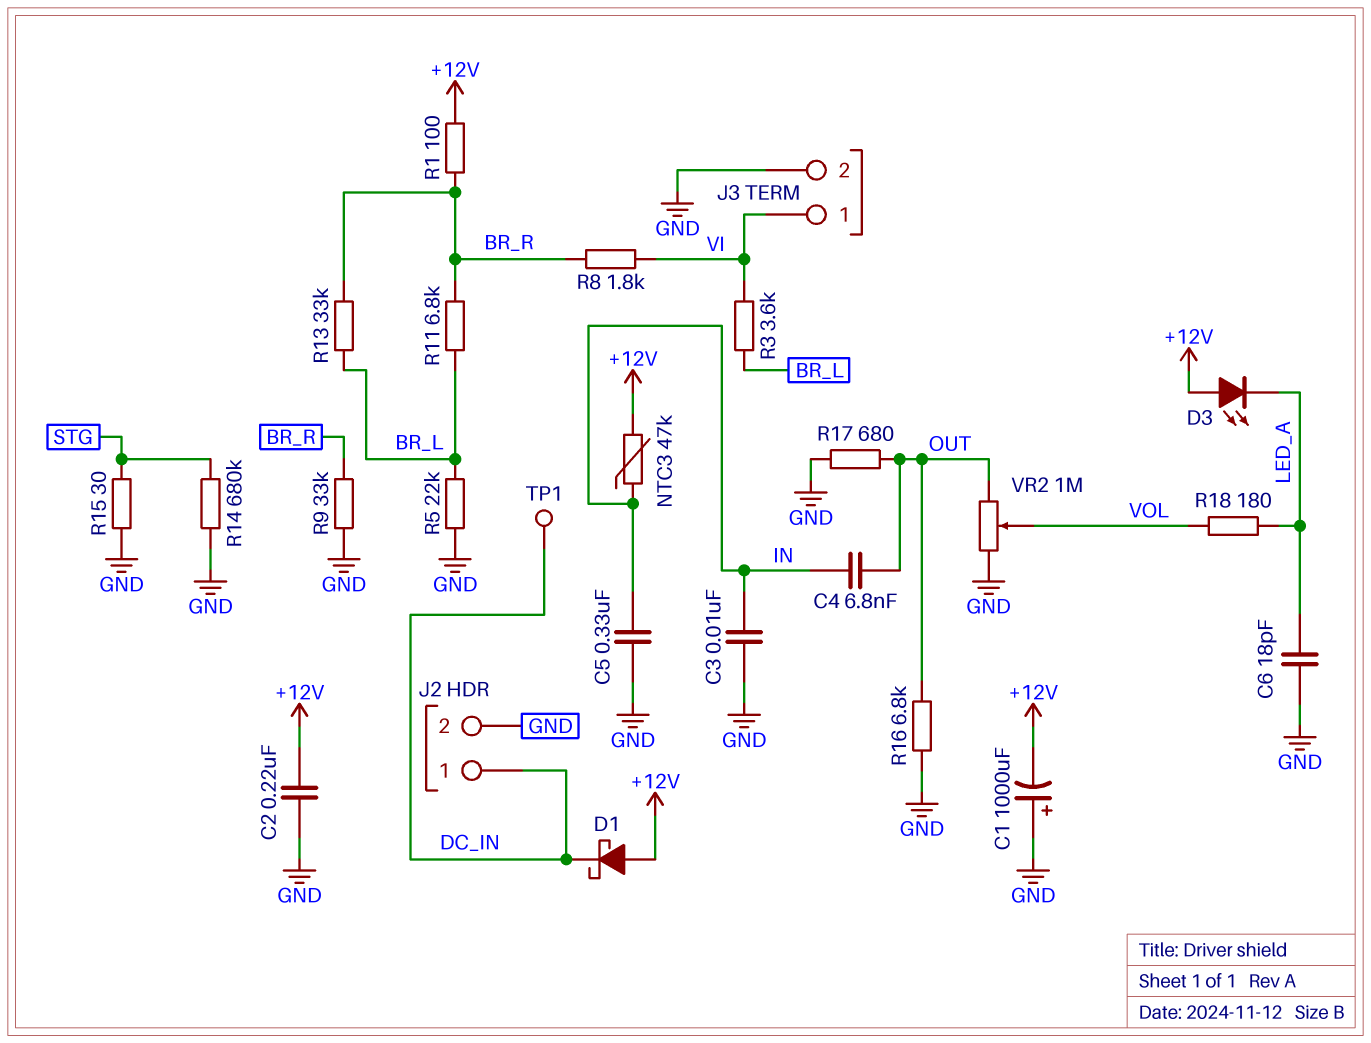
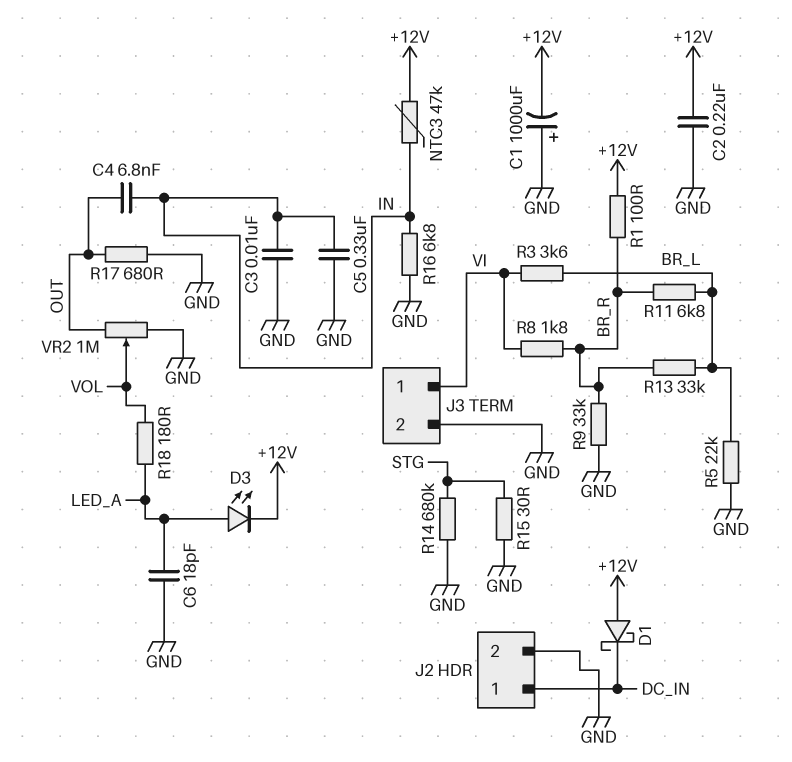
D3: LED (A +12V, K LED_A) -> LED (A LED_A, K +12V)
R16: 6.8k (GND, OUT) -> 6.8k (GND, IN)
TP1: test point (DC_IN) -> none

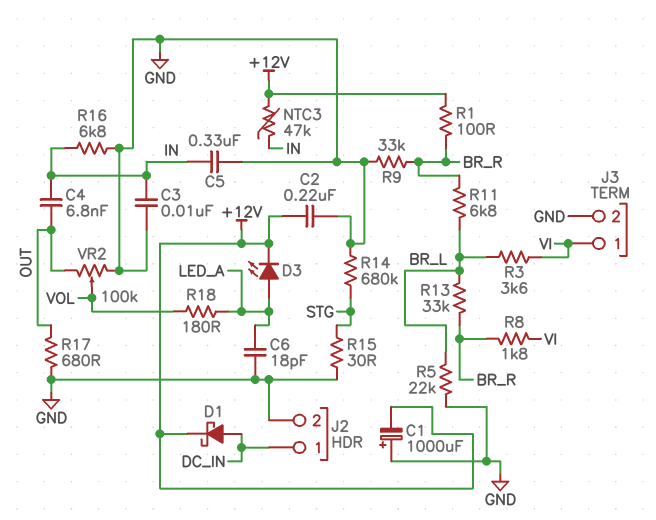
D1: schottky (A +12V, K DC_IN) -> schottky (A DC_IN, K +12V)
VR2: 1M (GND, OUT, wiper VOL) -> 100k (GND, OUT, wiper VOL)

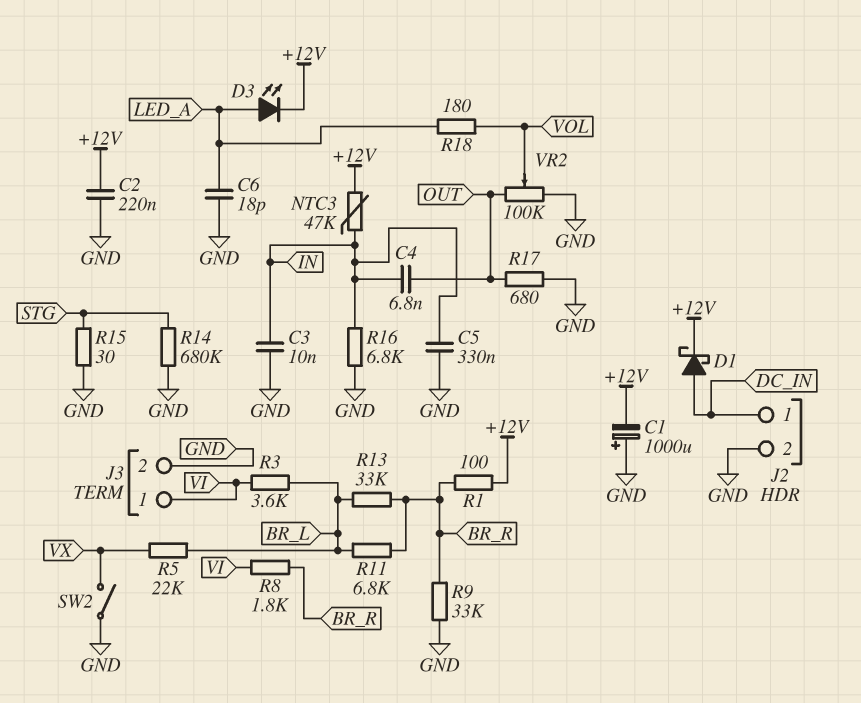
R5: 22k (BR_L, GND) -> 22k (BR_L, VX)
SW2: none -> switch (GND, VX)

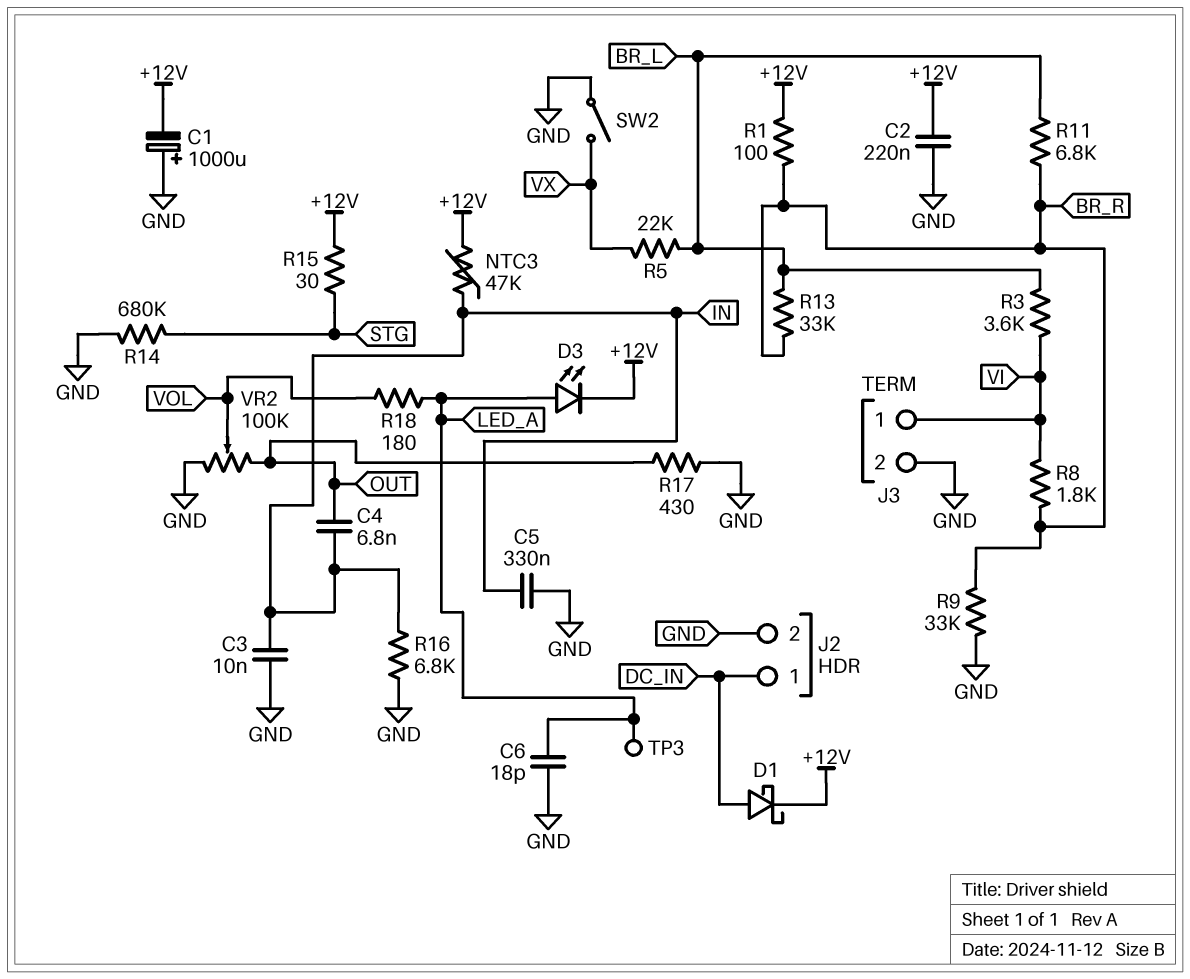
R15: 30 (GND, STG) -> 30 (+12V, STG)
R17: 680 (GND, OUT) -> 430 (GND, OUT)
TP3: none -> test point (LED_A)

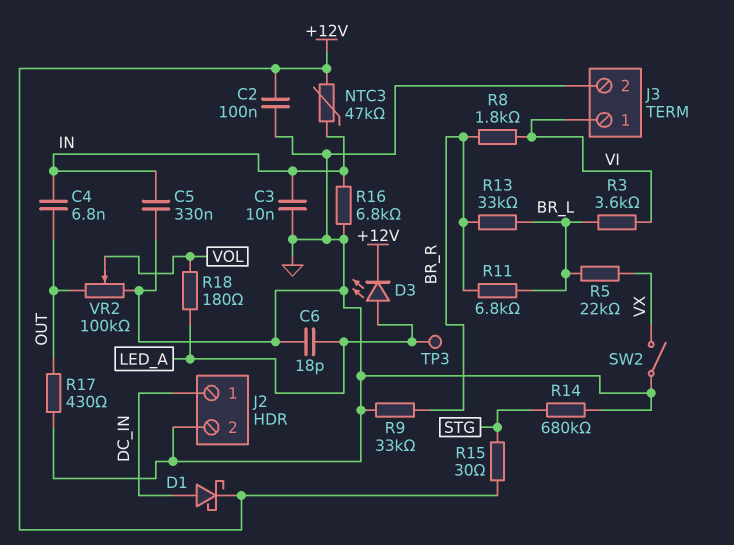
C1: 1000uF (plus GND, minus +12V) -> none
C2: 220nF (+12V, GND) -> 100nF (+12V, GND)
R1: 100 (+12V, BR_R) -> none

